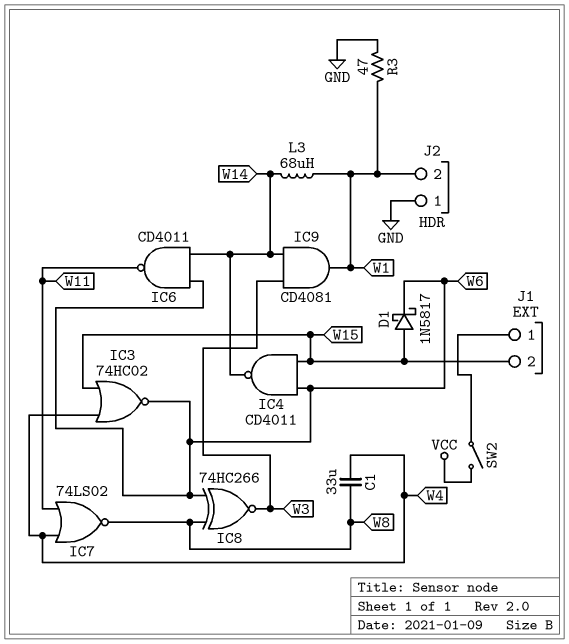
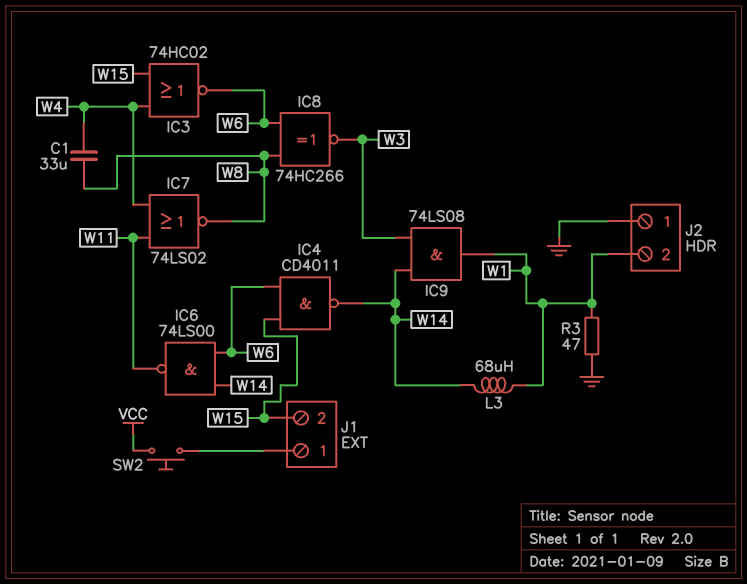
D1: schottky 1N5817 (A W15, K W6) -> none
IC6: NAND CD4011 (in W6, in W14, out W11) -> NAND 74LS00 (in W6, in W14, out W11)
IC9: AND CD4081 (in W3, in W14, out W1) -> AND 74LS08 (in W3, in W14, out W1)
SW2: switch (J1/1, VCC) -> button (J1/1, VCC)

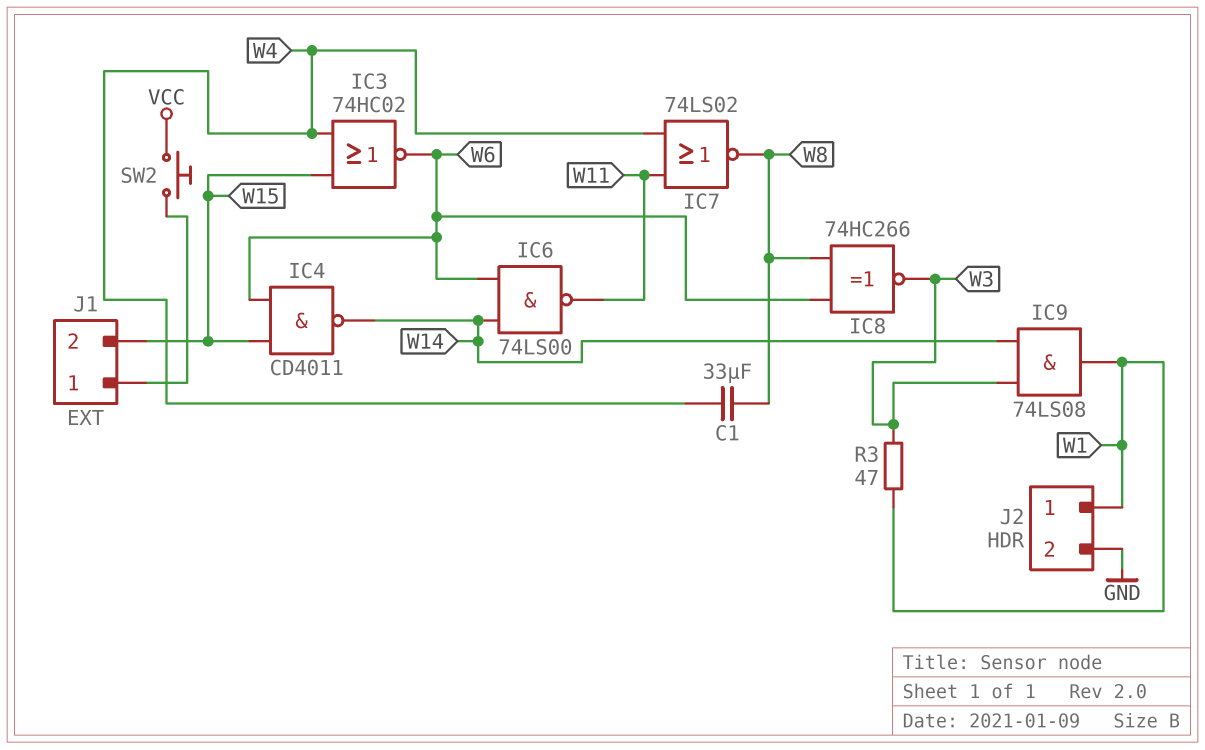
J2 pin 1: GND -> W1
J2 pin 2: W1 -> GND
L3: 68uH (W1, W14) -> none
R3: 47 (GND, W1) -> 47 (W1, W3)

